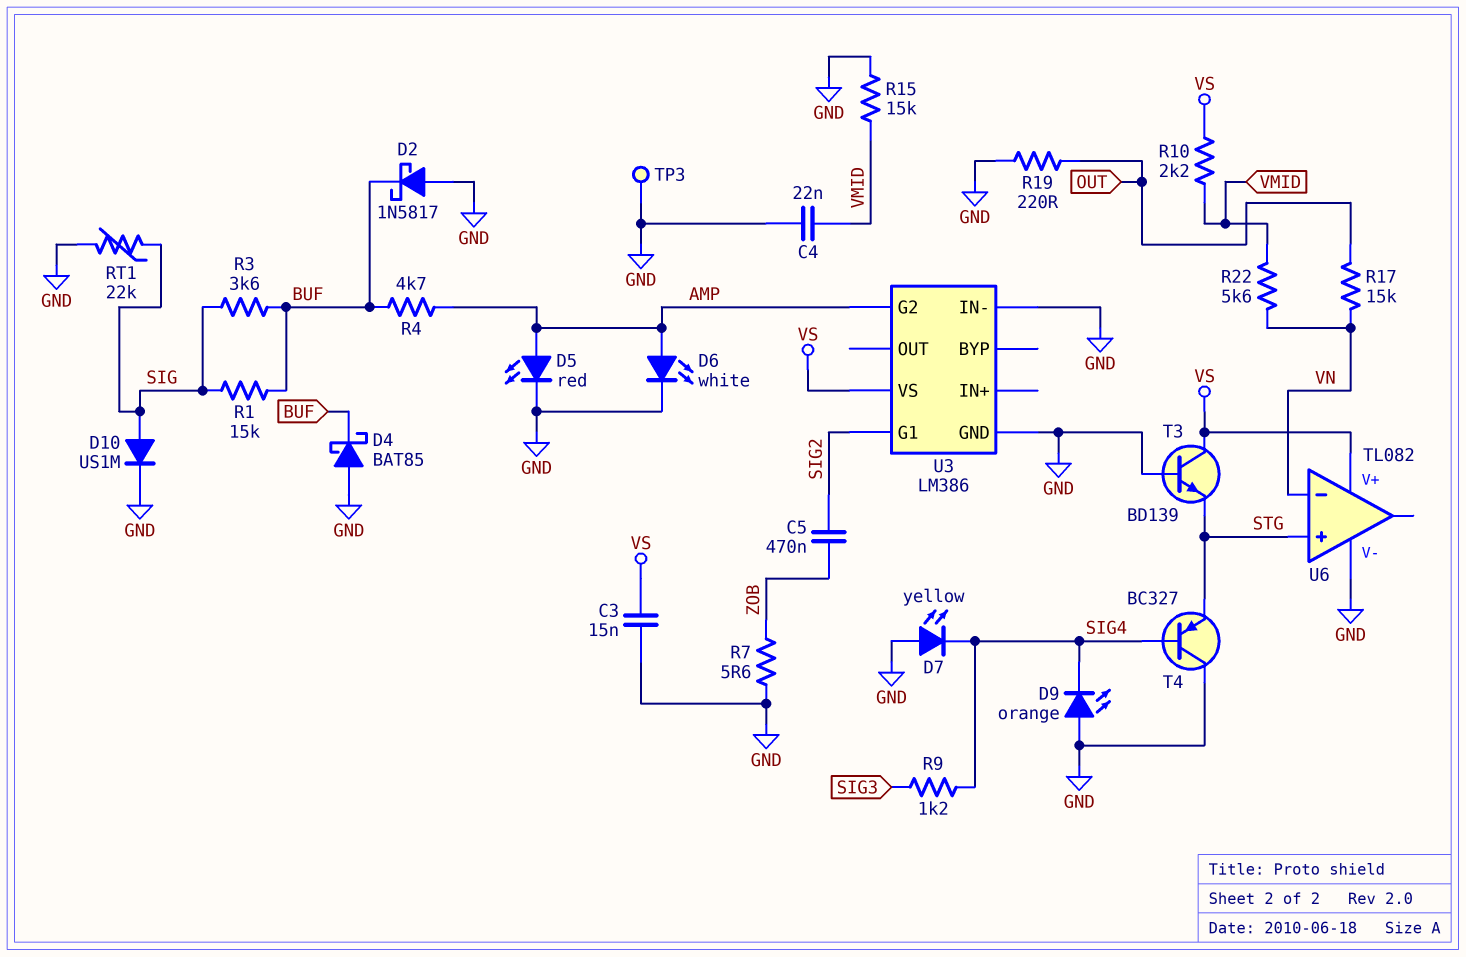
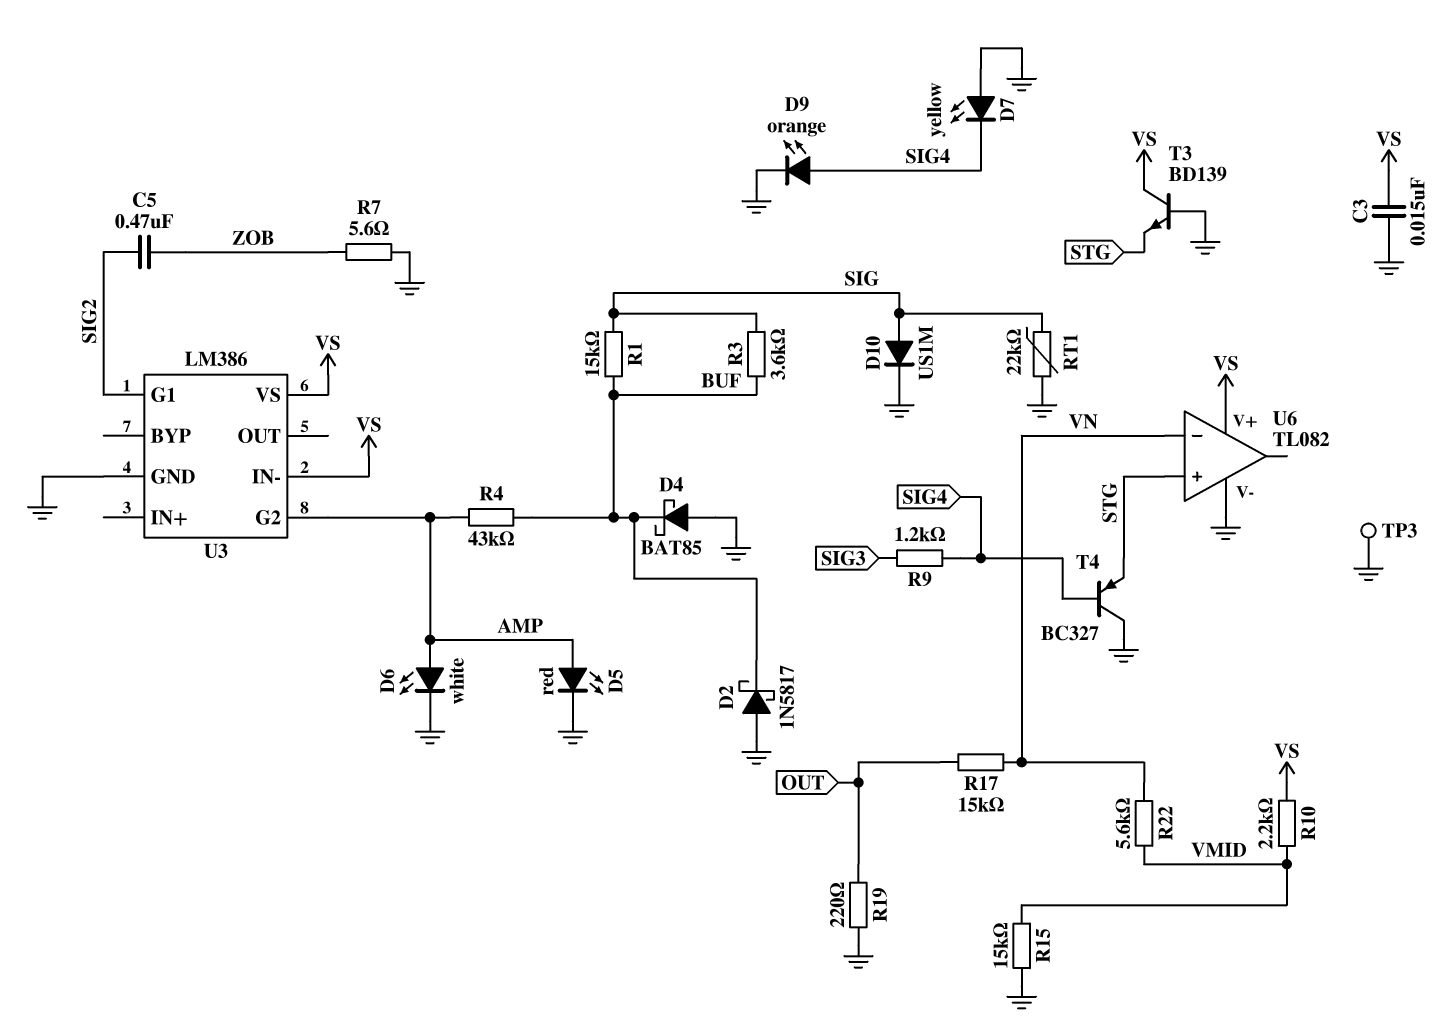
C4: 22nF (GND, VMID) -> none
D9: LED orange (A GND, K SIG4) -> LED orange (A SIG4, K GND)
R4: 4.7k (AMP, BUF) -> 43k (AMP, BUF)
U3 pin IN-: GND -> VS

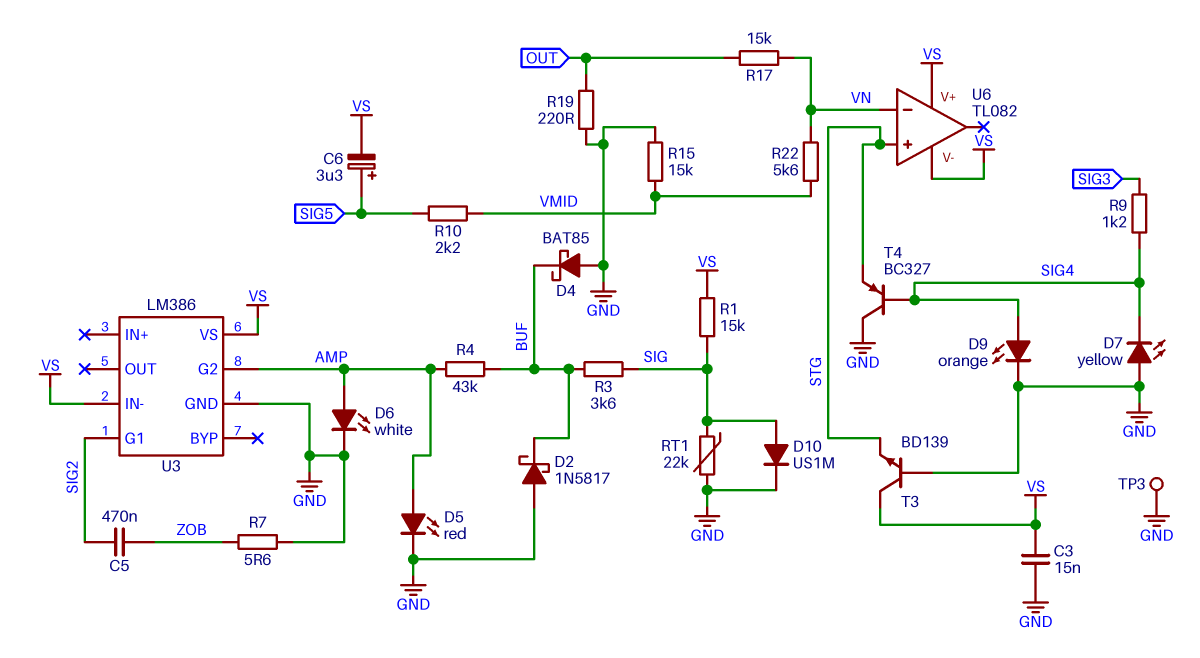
C6: none -> 3.3uF (plus SIG5, minus VS)
R1: 15k (BUF, SIG) -> 15k (SIG, VS)
R10: 2.2k (VMID, VS) -> 2.2k (SIG5, VMID)
U6 pin V-: GND -> VS

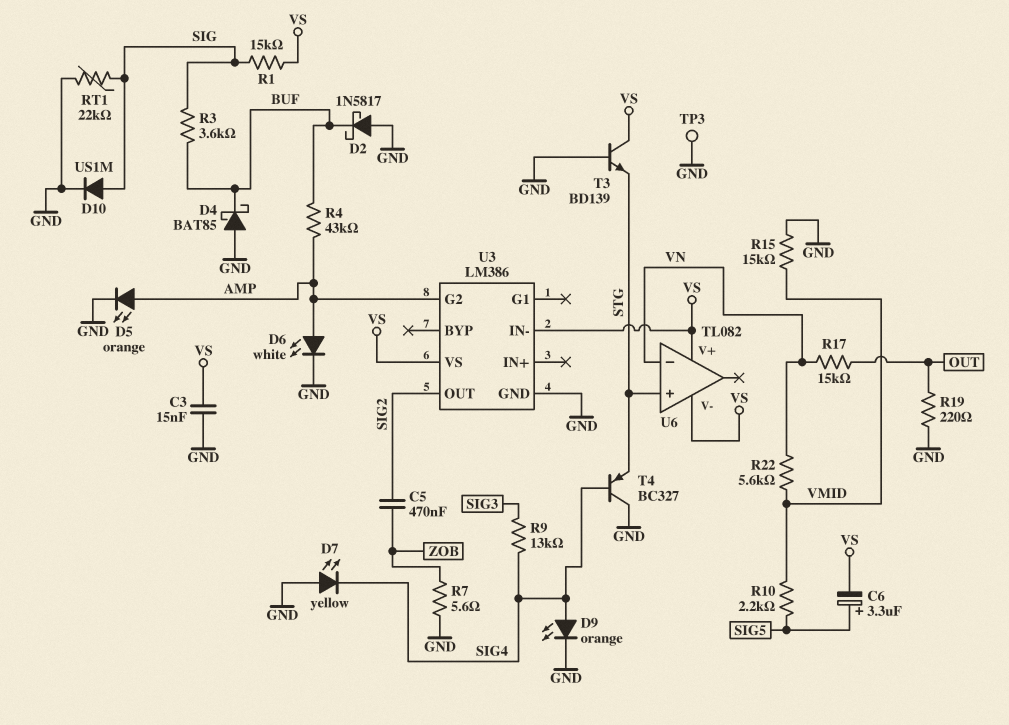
D5: LED red (A AMP, K GND) -> LED orange (A AMP, K GND)
R9: 1.2k (SIG3, SIG4) -> 13k (SIG3, SIG4)
U3 pin G1: SIG2 -> none
U3 pin OUT: none -> SIG2

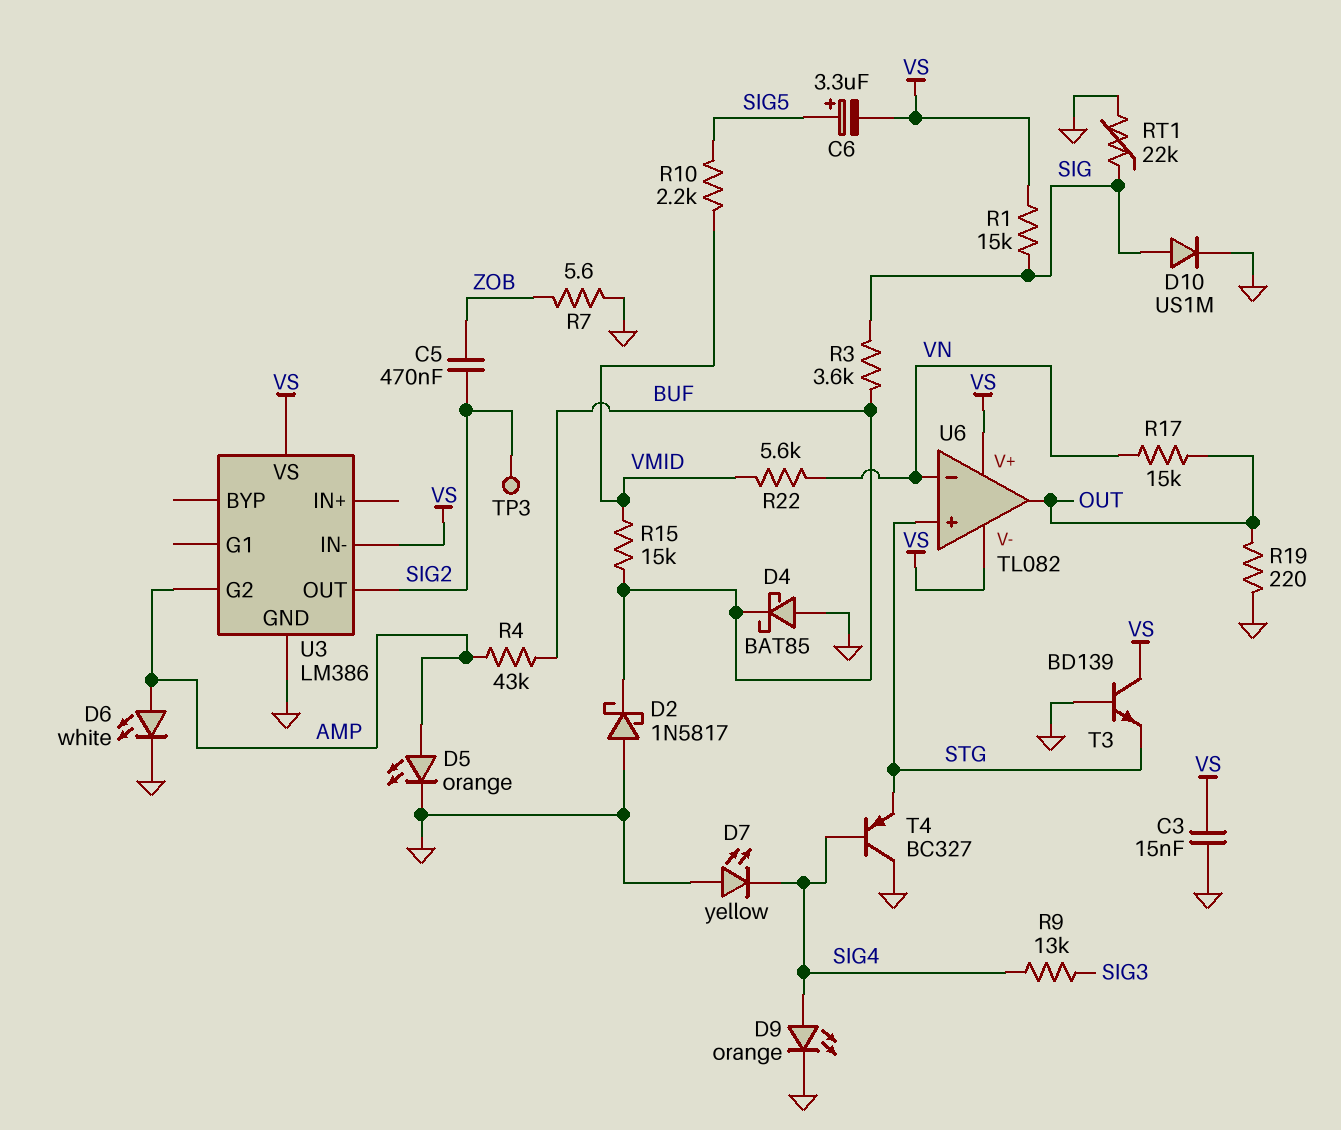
R15: 15k (GND, VMID) -> 15k (BUF, VMID)
TP3: test point (GND) -> test point (SIG2)
U6 pin out: none -> OUT

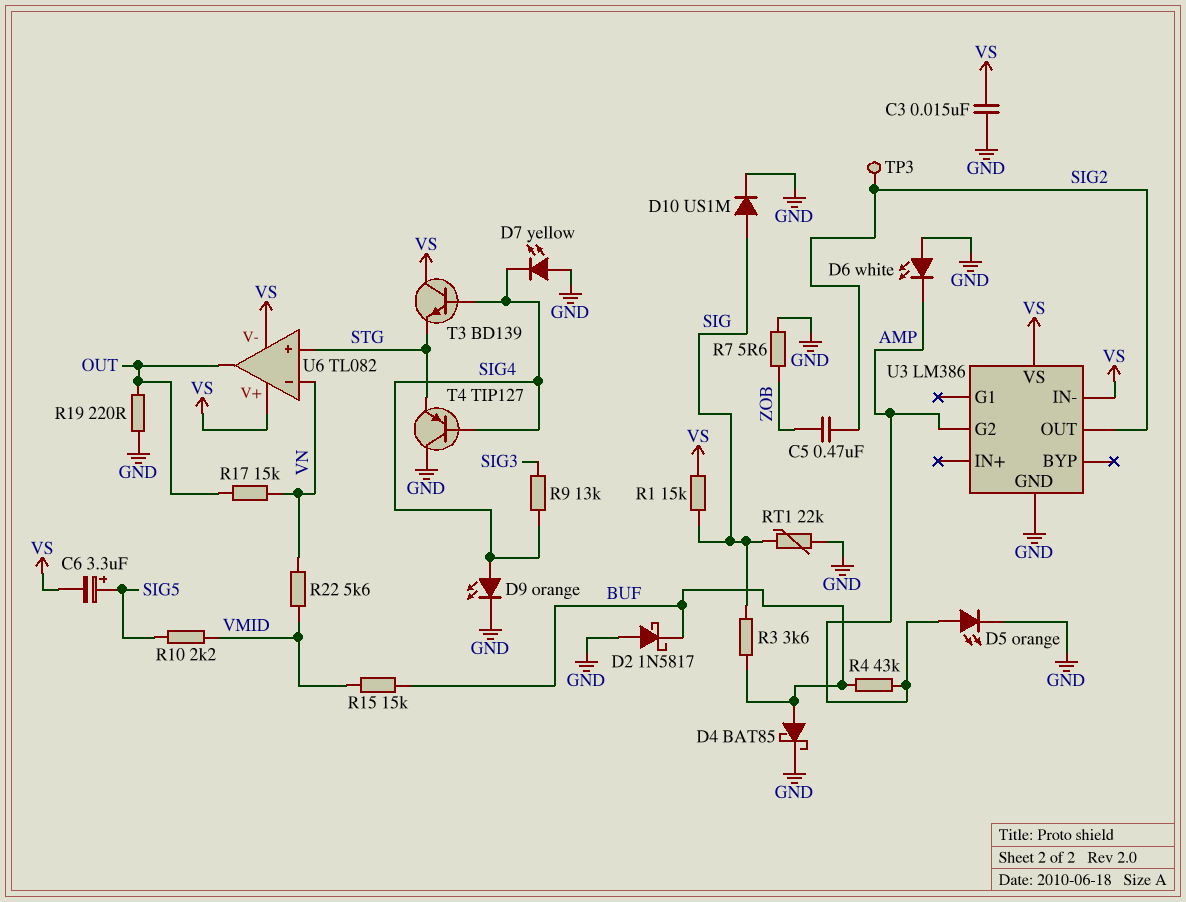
D4: schottky BAT85 (A GND, K BUF) -> schottky BAT85 (A BUF, K GND)
D6: LED white (A AMP, K GND) -> LED white (A GND, K AMP)
T3: NPN BD139 (B GND, C VS, E STG) -> NPN BD139 (B SIG4, C VS, E STG)
T4: PNP BC327 (B SIG4, C GND, E STG) -> PNP TIP127 (B SIG4, C GND, E STG)

